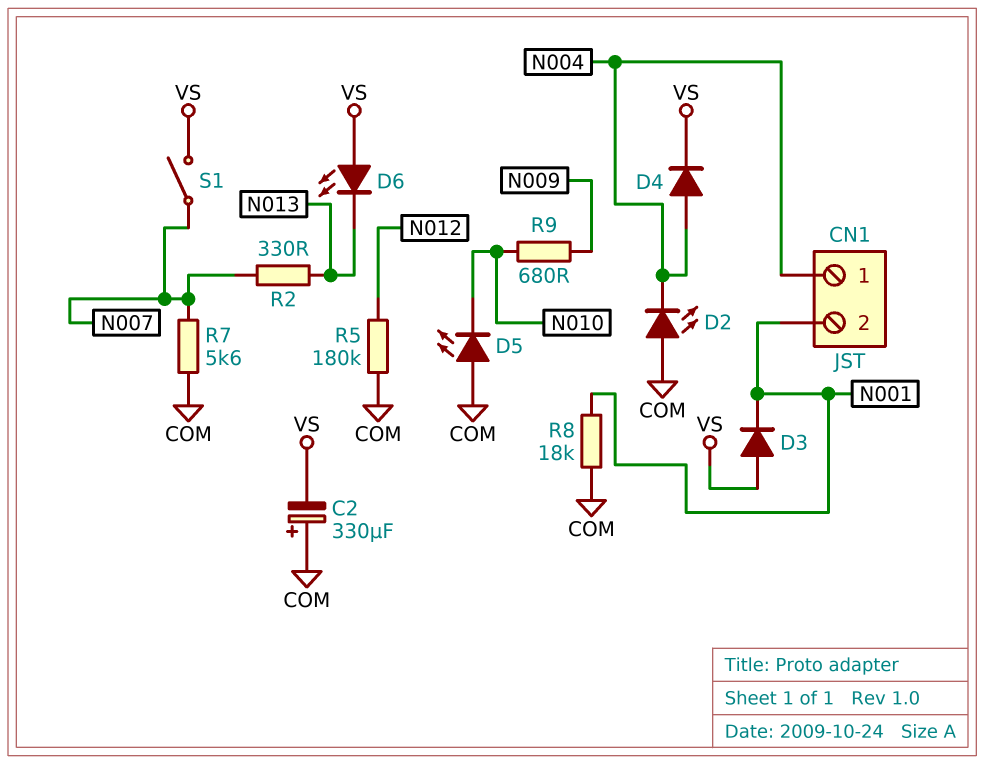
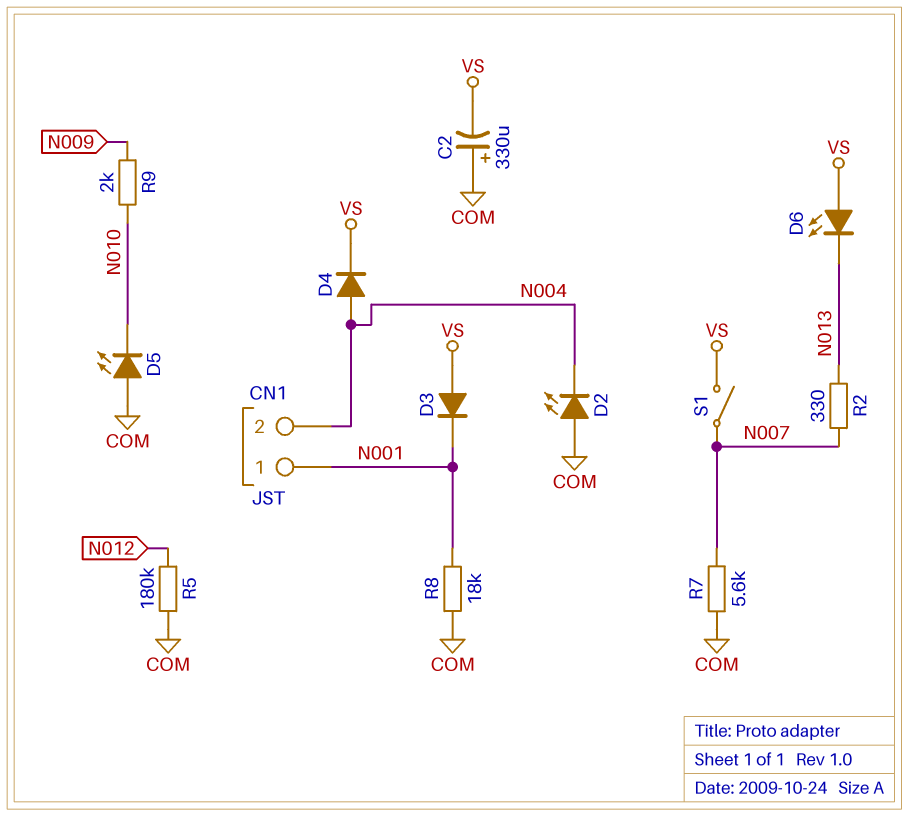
CN1 pin 1: N004 -> N001
CN1 pin 2: N001 -> N004
R9: 680 (N009, N010) -> 2k (N009, N010)

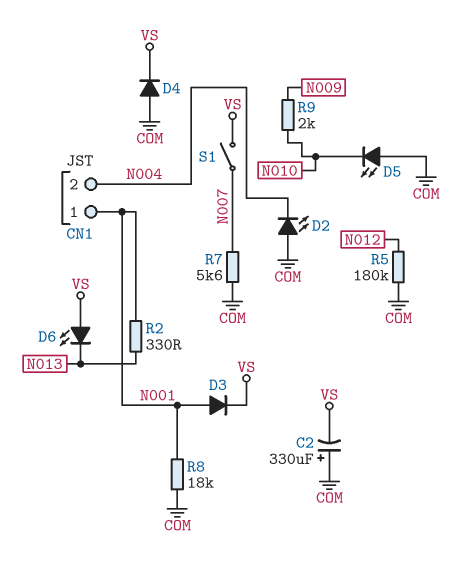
D3: diode (A VS, K N001) -> diode (A N001, K VS)
D4: diode (A N004, K VS) -> diode (A COM, K VS)
R2: 330 (N007, N013) -> 330 (N001, N013)

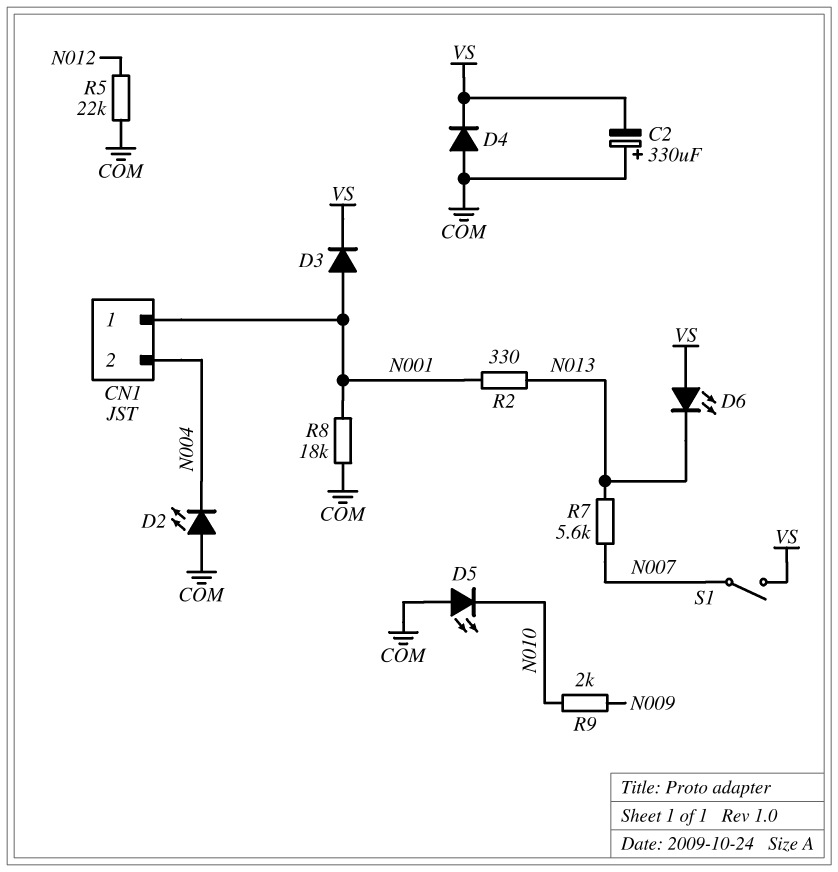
R5: 180k (COM, N012) -> 22k (COM, N012)
R7: 5.6k (COM, N007) -> 5.6k (N007, N013)

